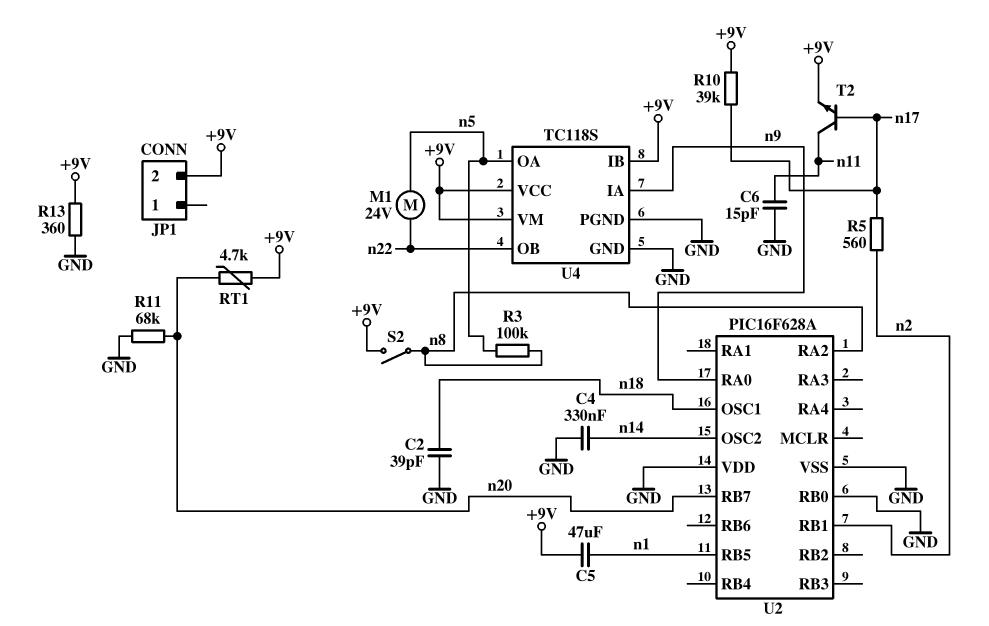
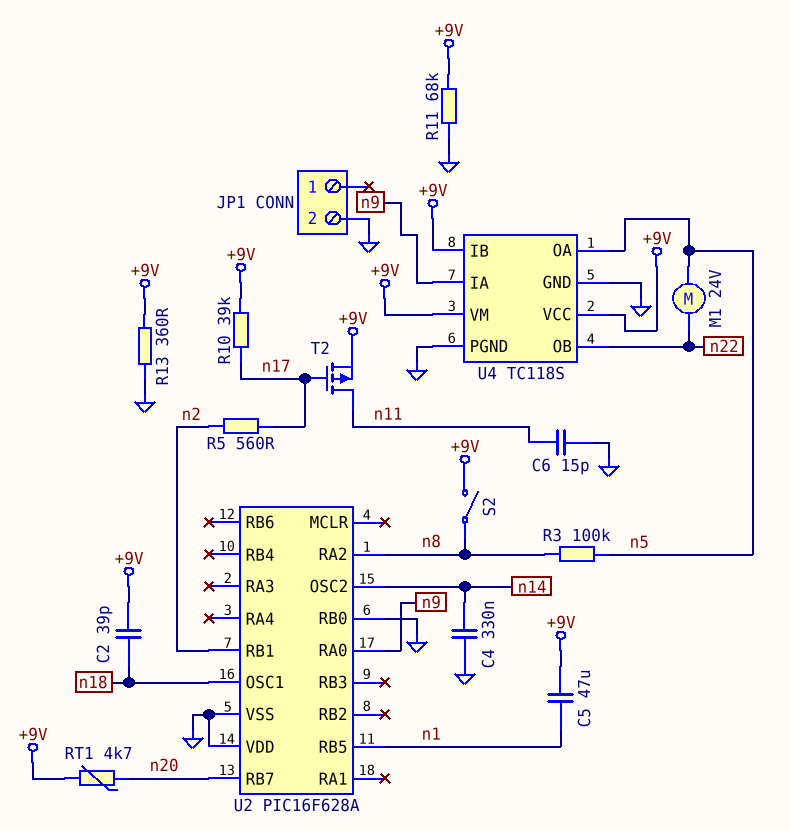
C2: 39pF (GND, n18) -> 39pF (+9V, n18)
JP1 pin 2: +9V -> GND
R11: 68k (GND, n20) -> 68k (+9V, GND)
T2: NPN (B n17, C n11, E +9V) -> PMOS (G n17, D n11, S +9V)

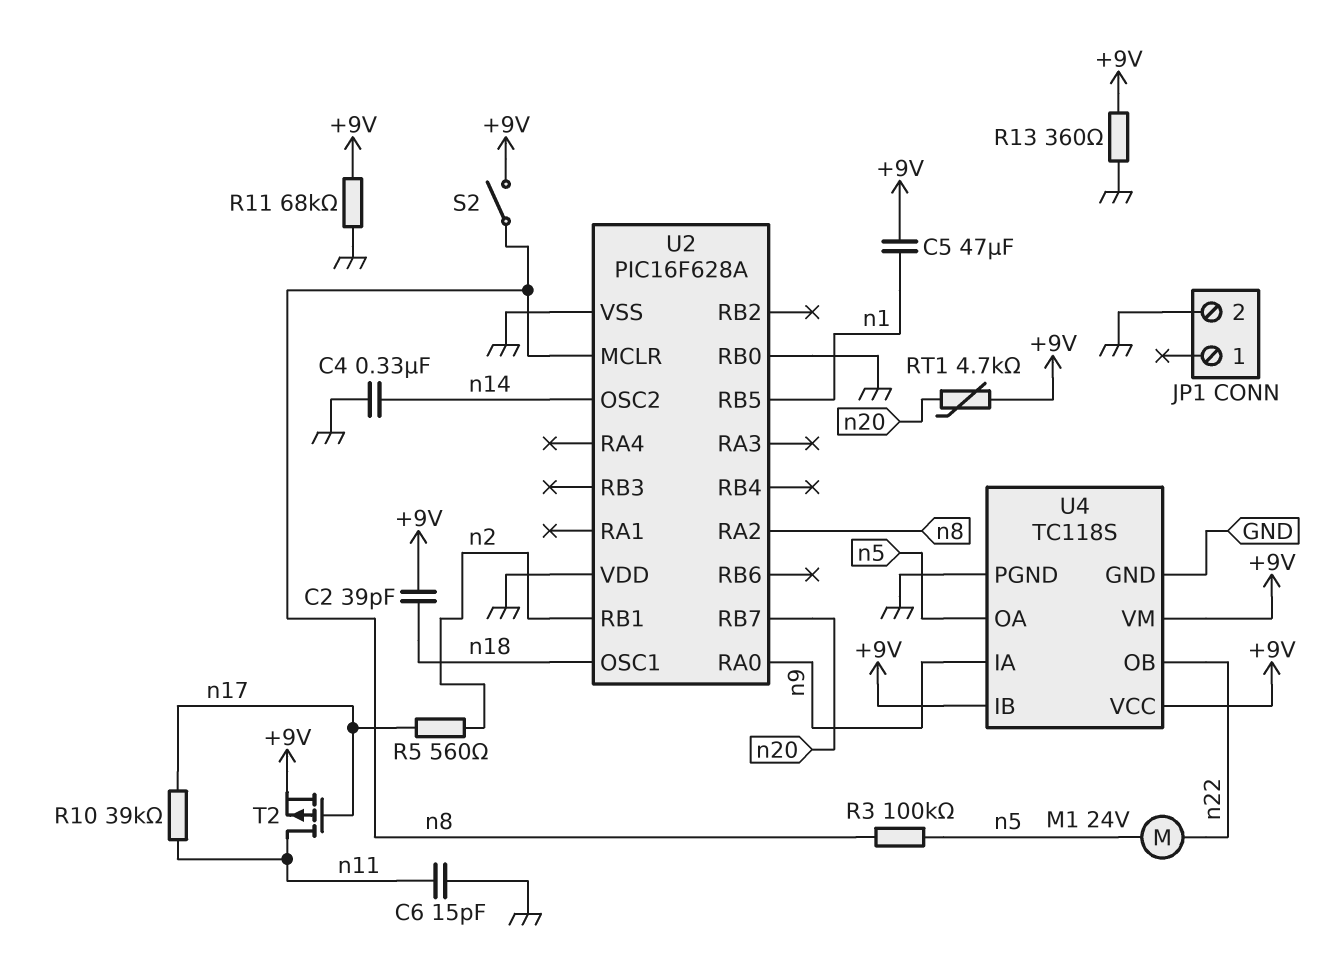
R10: 39k (+9V, n17) -> 39k (n11, n17)
U2 pin MCLR: none -> n8

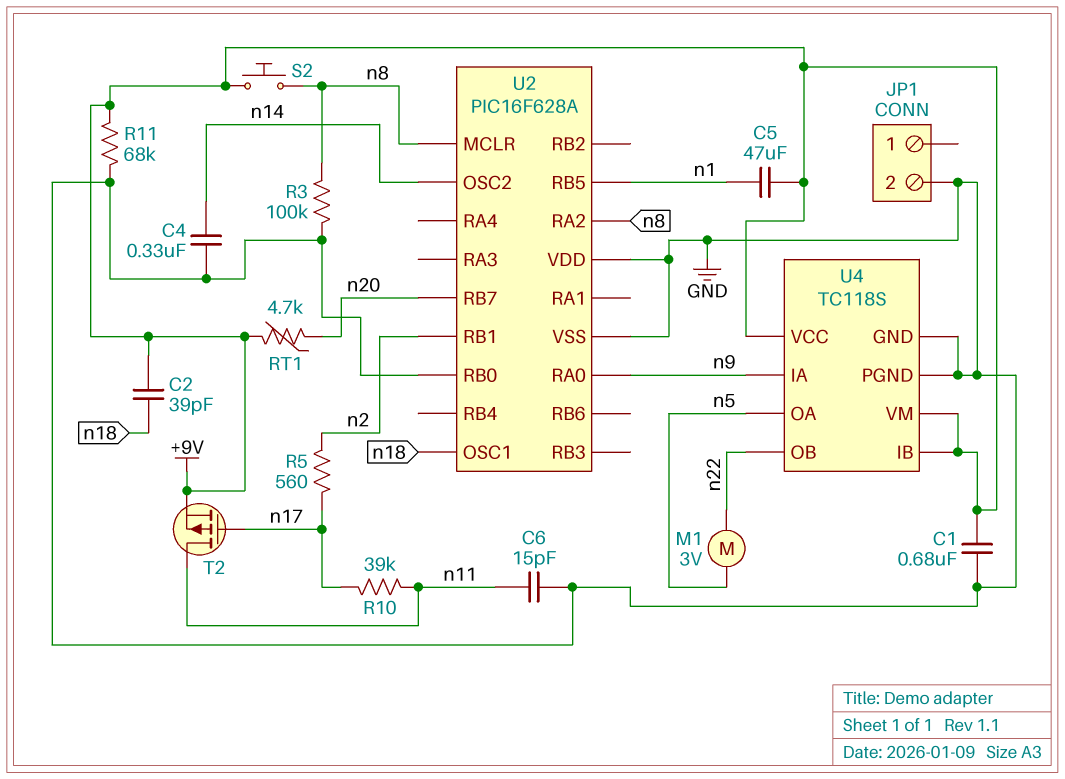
C1: none -> 680nF (+9V, GND)
M1: motor 24V (n5, n22) -> motor 3V (n5, n22)
R3: 100k (n5, n8) -> 100k (GND, n8)
R13: 360 (+9V, GND) -> none
S2: switch (+9V, n8) -> button (+9V, n8)

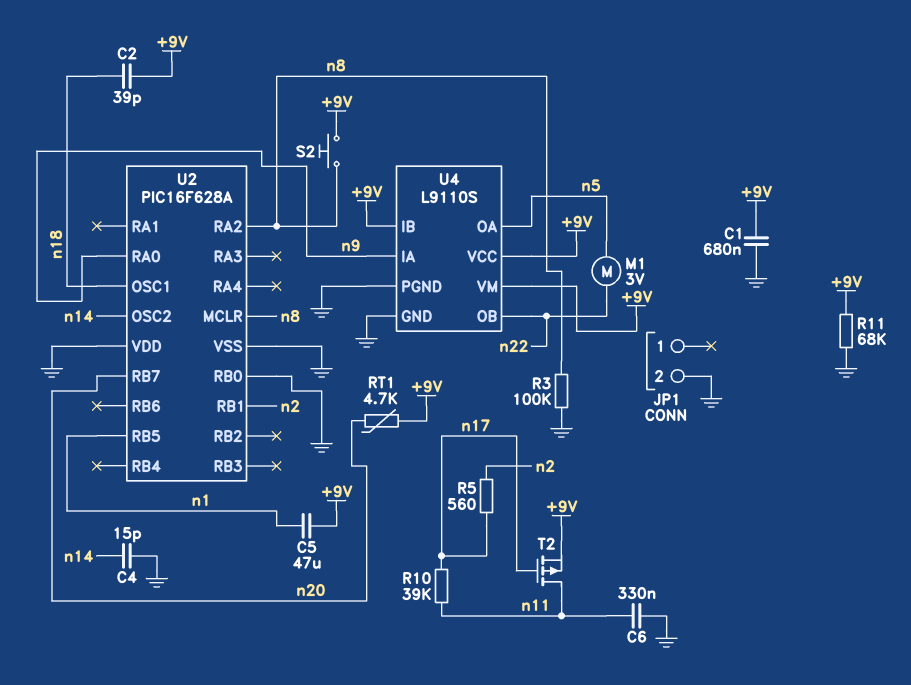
C4: 330nF (GND, n14) -> 15pF (GND, n14)
C6: 15pF (GND, n11) -> 330nF (GND, n11)
U4: TC118S -> L9110S

